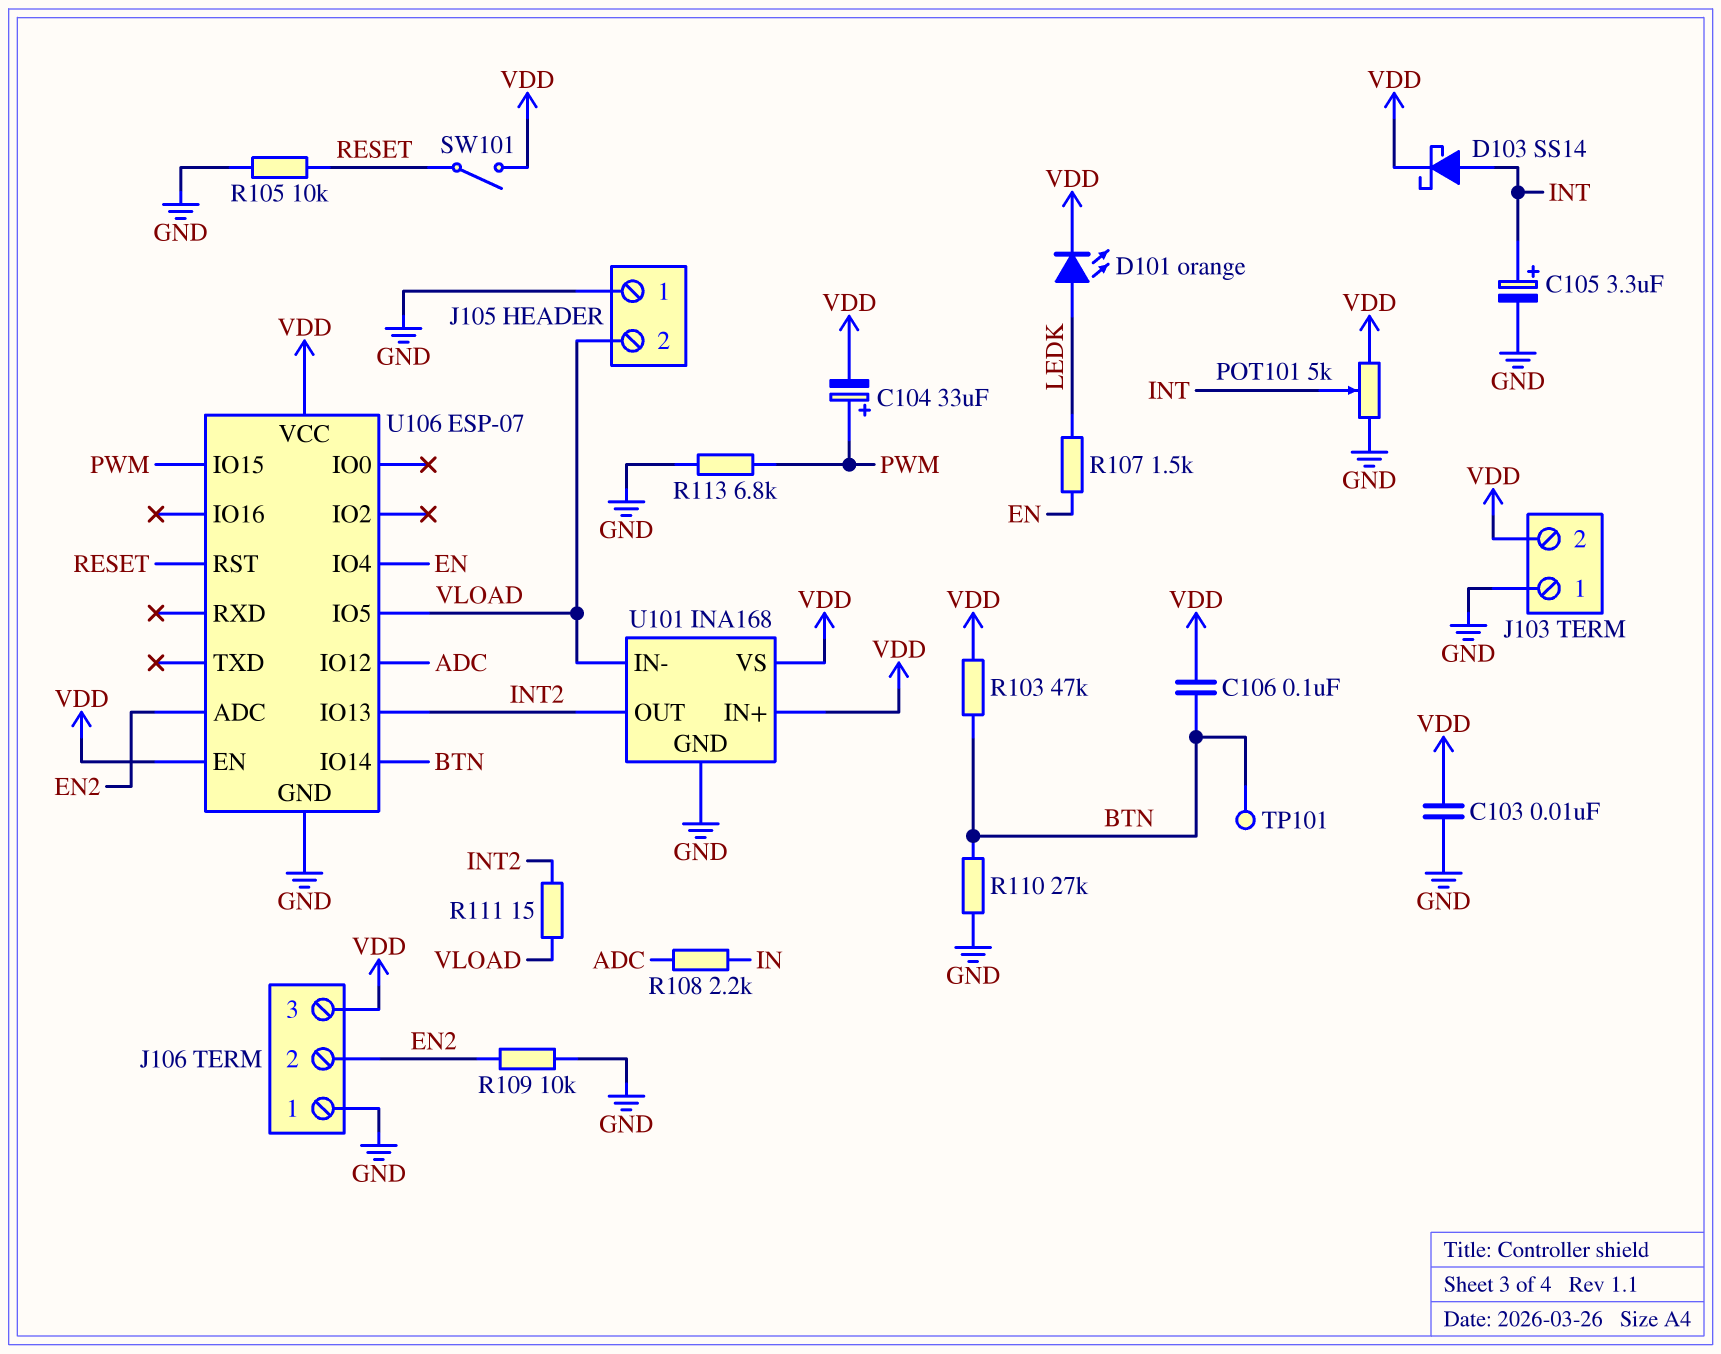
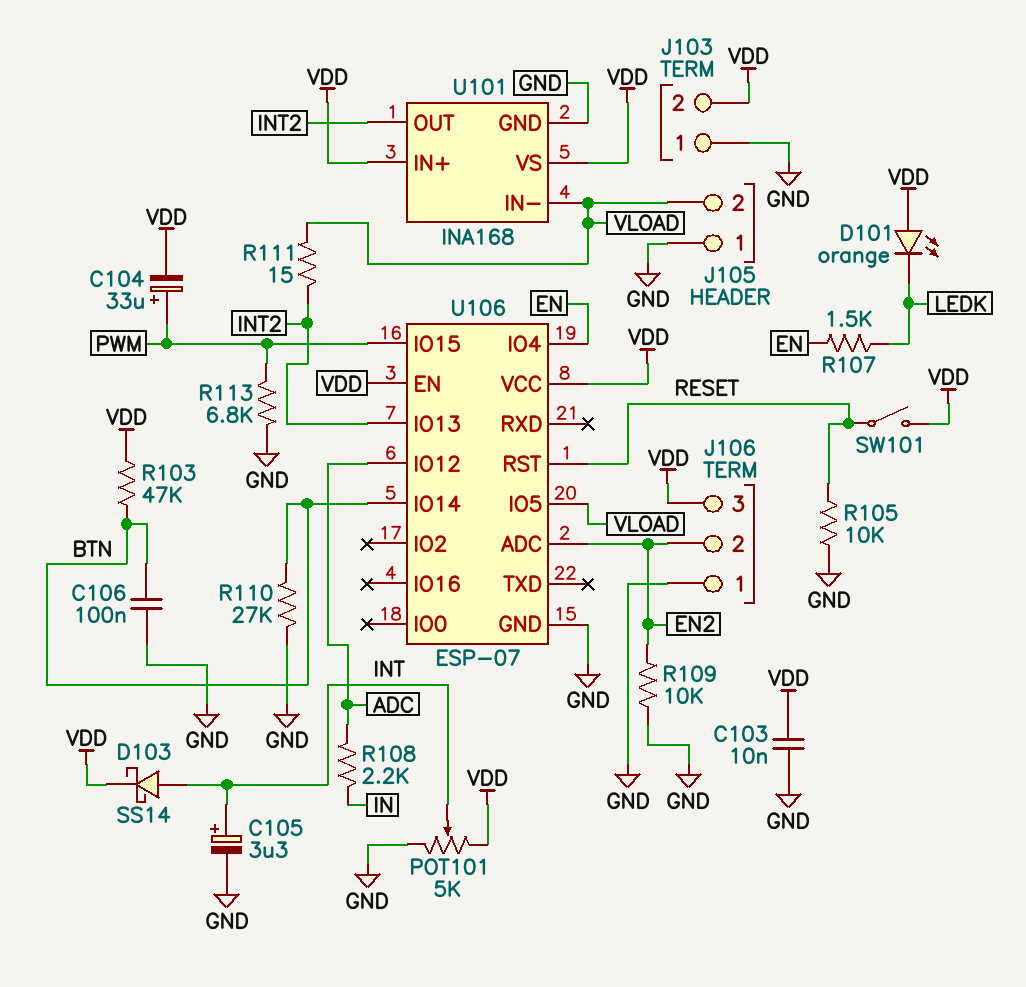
C106: 100nF (BTN, VDD) -> 100nF (BTN, GND)
D101: LED orange (A LEDK, K VDD) -> LED orange (A VDD, K LEDK)
TP101: test point (BTN) -> none

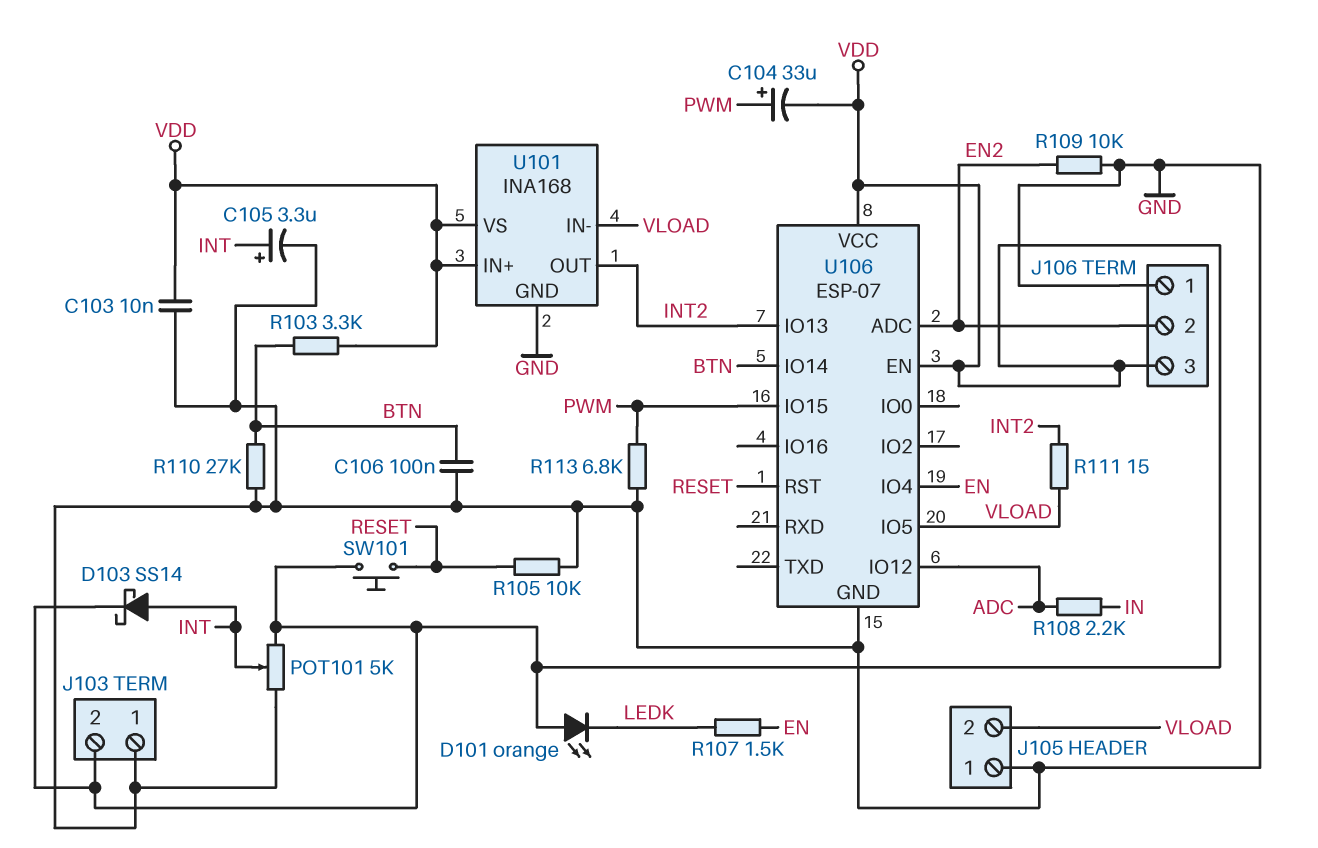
R103: 47k (BTN, VDD) -> 3.3k (BTN, VDD)
SW101: switch (RESET, VDD) -> button (RESET, VDD)

